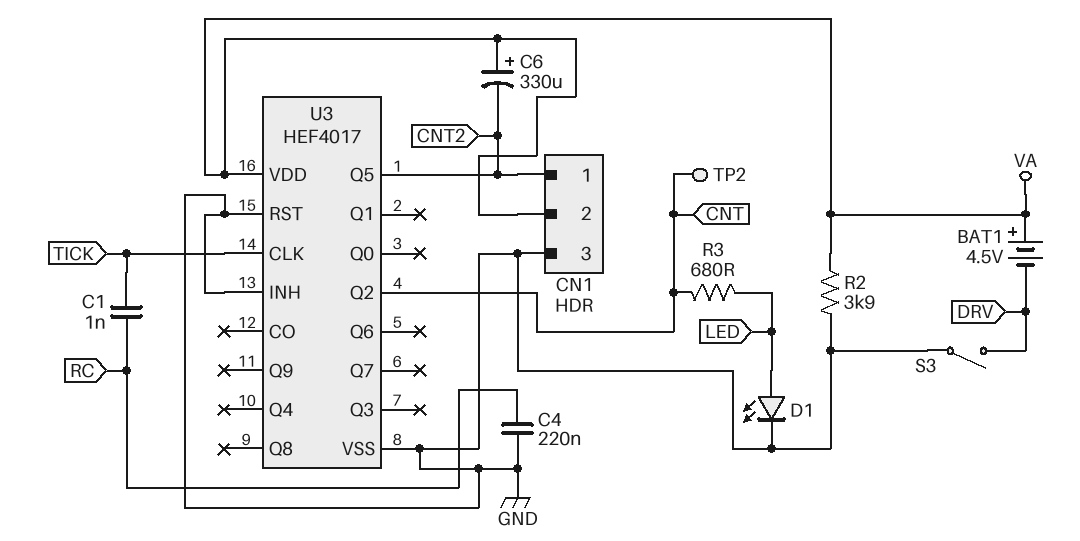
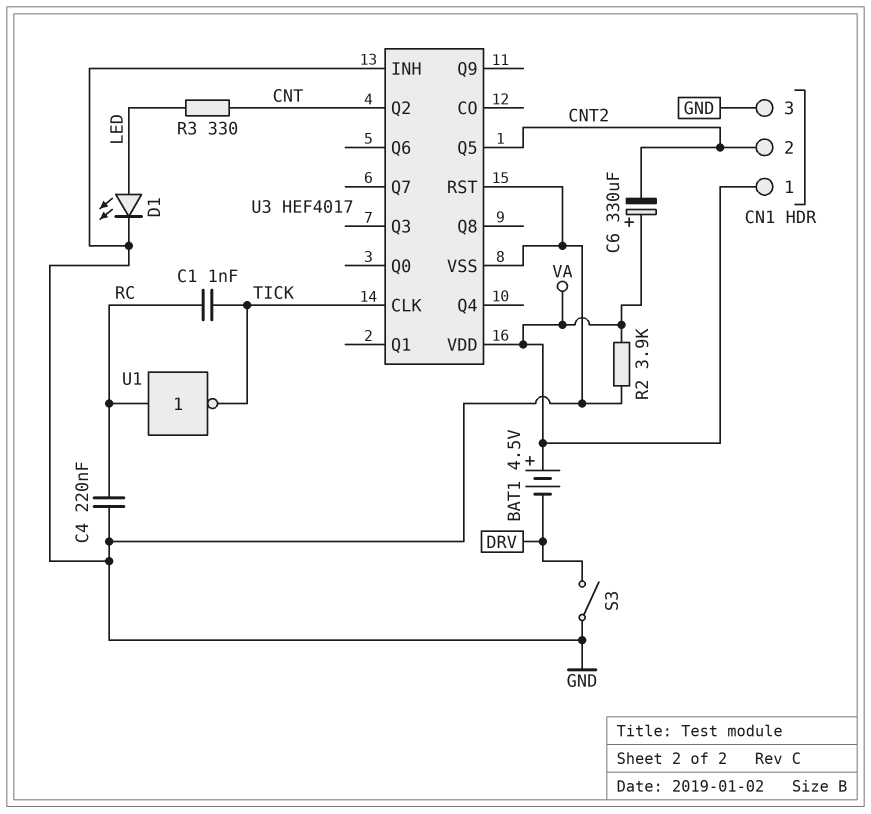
CN1 pin 1: CNT2 -> VA
CN1 pin 2: VA -> CNT2
R3: 680 (CNT, LED) -> 330 (CNT, LED)
TP2: test point (CNT) -> none
U1: none -> NOT (in RC, out TICK)

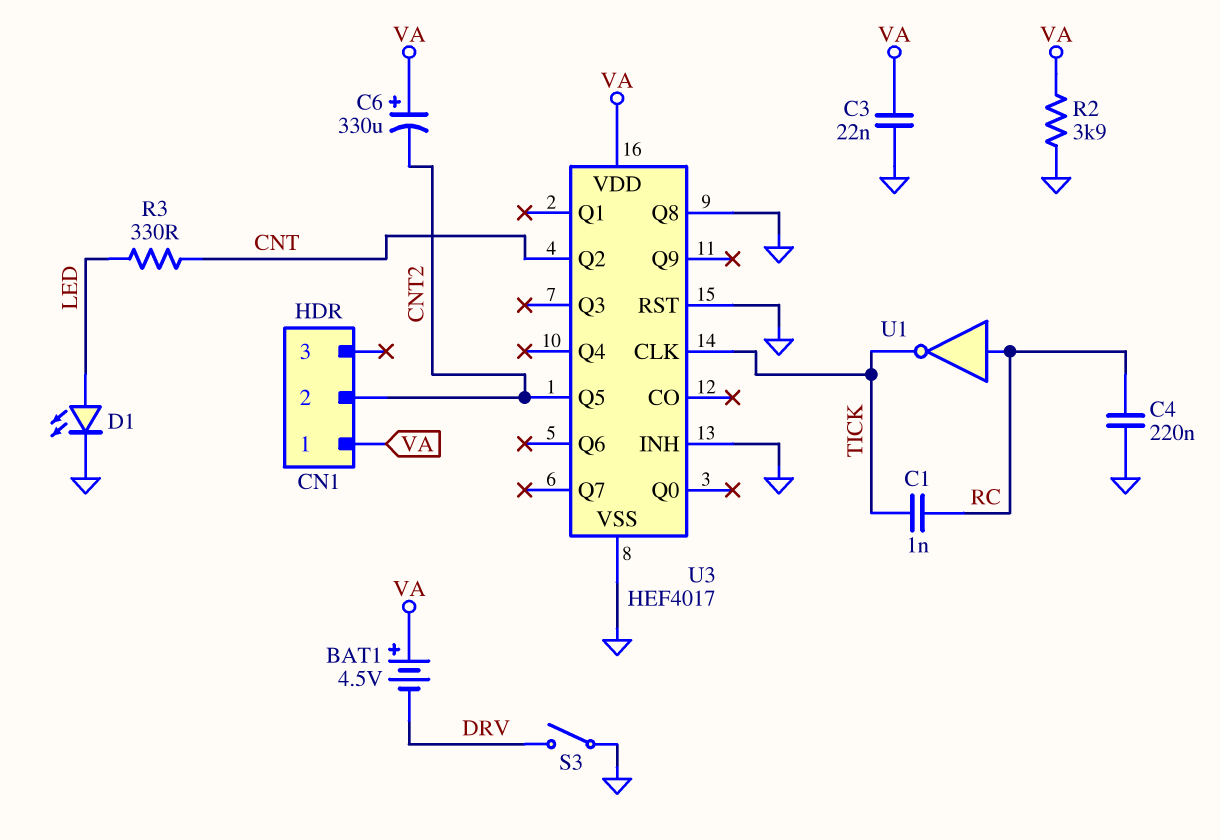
C3: none -> 22nF (GND, VA)
CN1 pin 3: GND -> none
U3 pin Q8: none -> GND

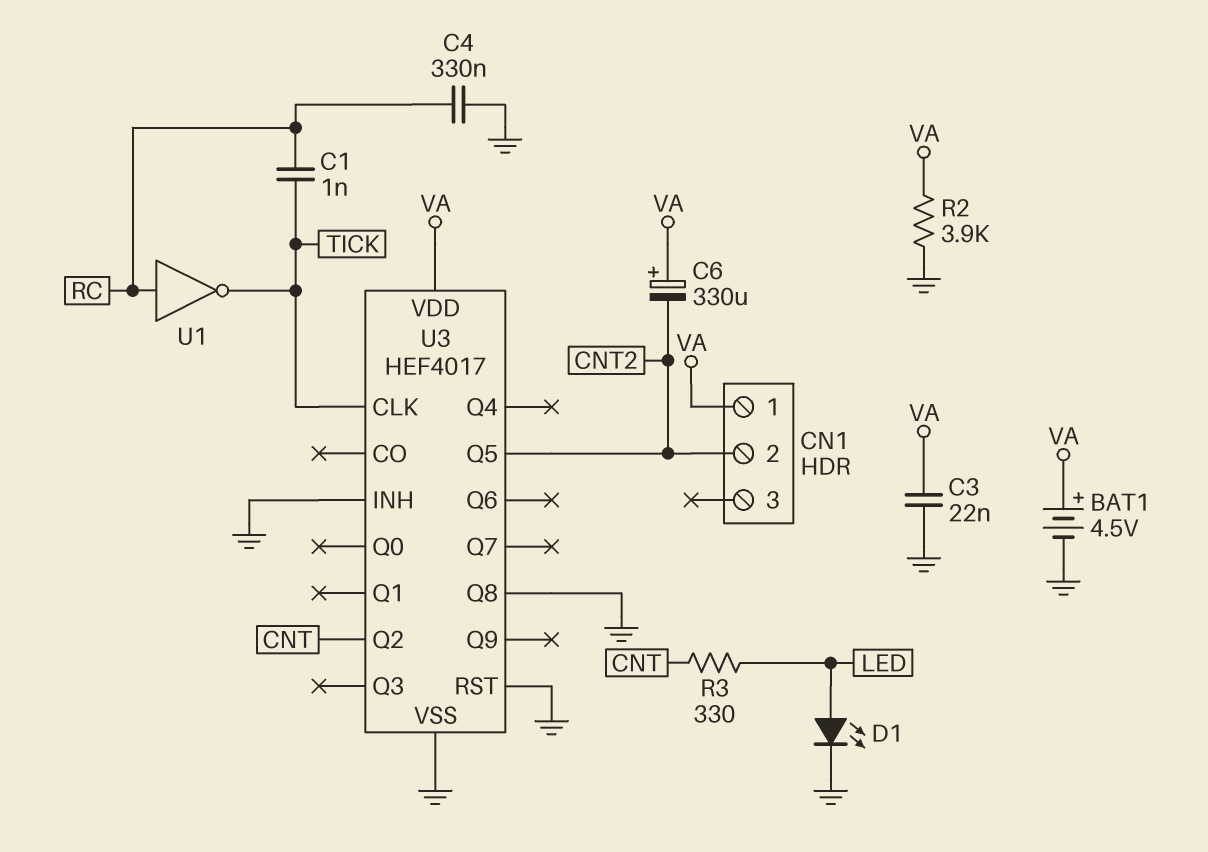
BAT1: 4.5V (plus VA, minus DRV) -> 4.5V (plus VA, minus GND)
C4: 220nF (GND, RC) -> 330nF (GND, RC)
S3: switch (DRV, GND) -> none

